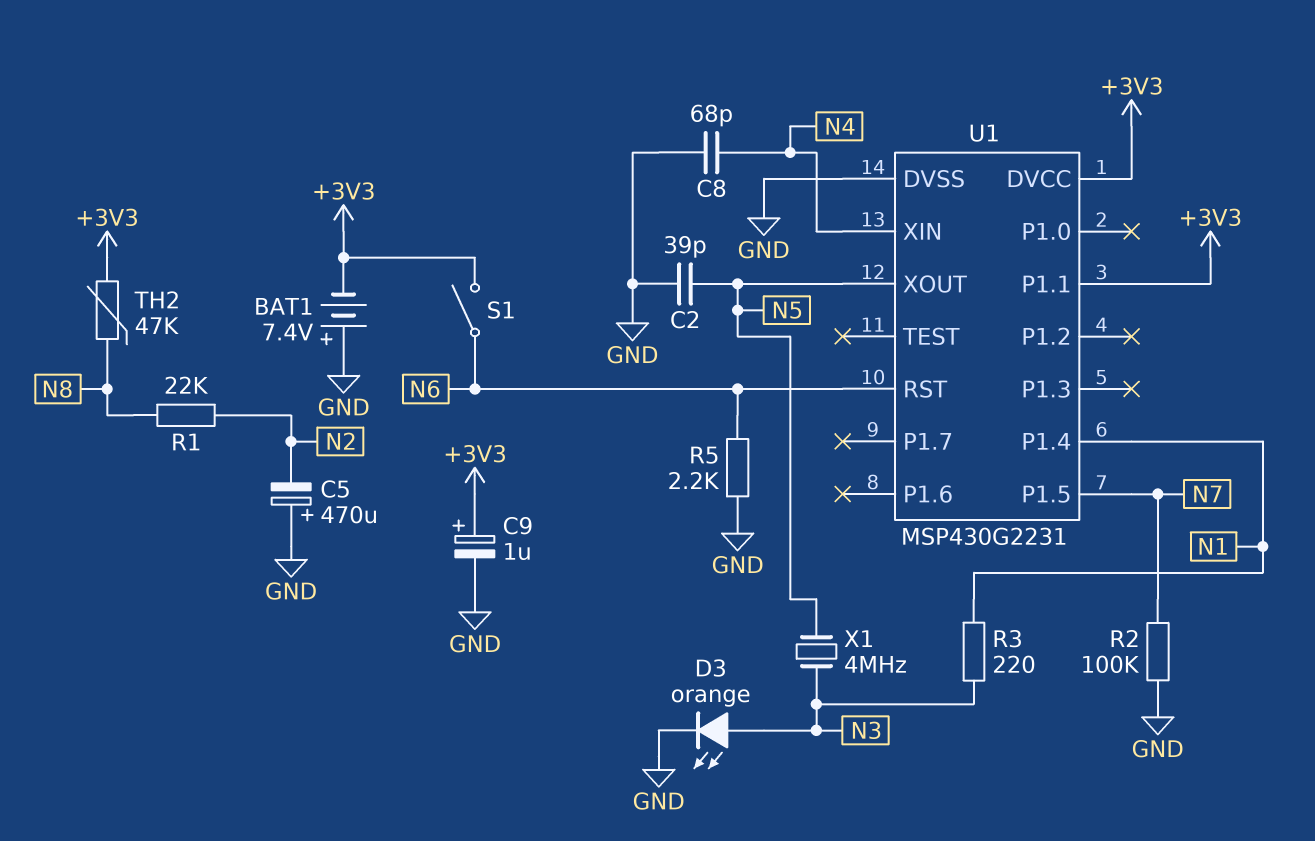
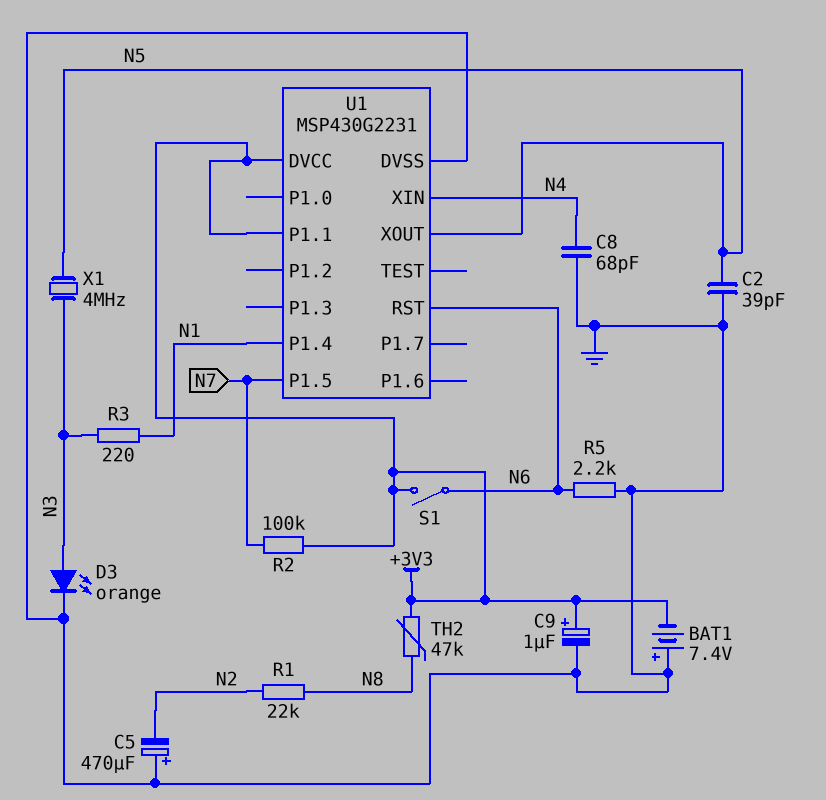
R2: 100k (GND, N7) -> 100k (+3V3, N7)

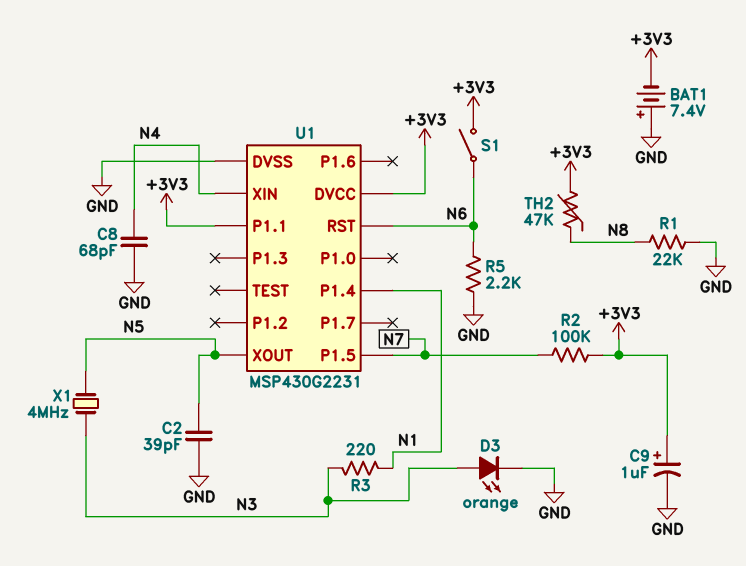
C5: 470uF (plus GND, minus N2) -> none
R1: 22k (N2, N8) -> 22k (GND, N8)

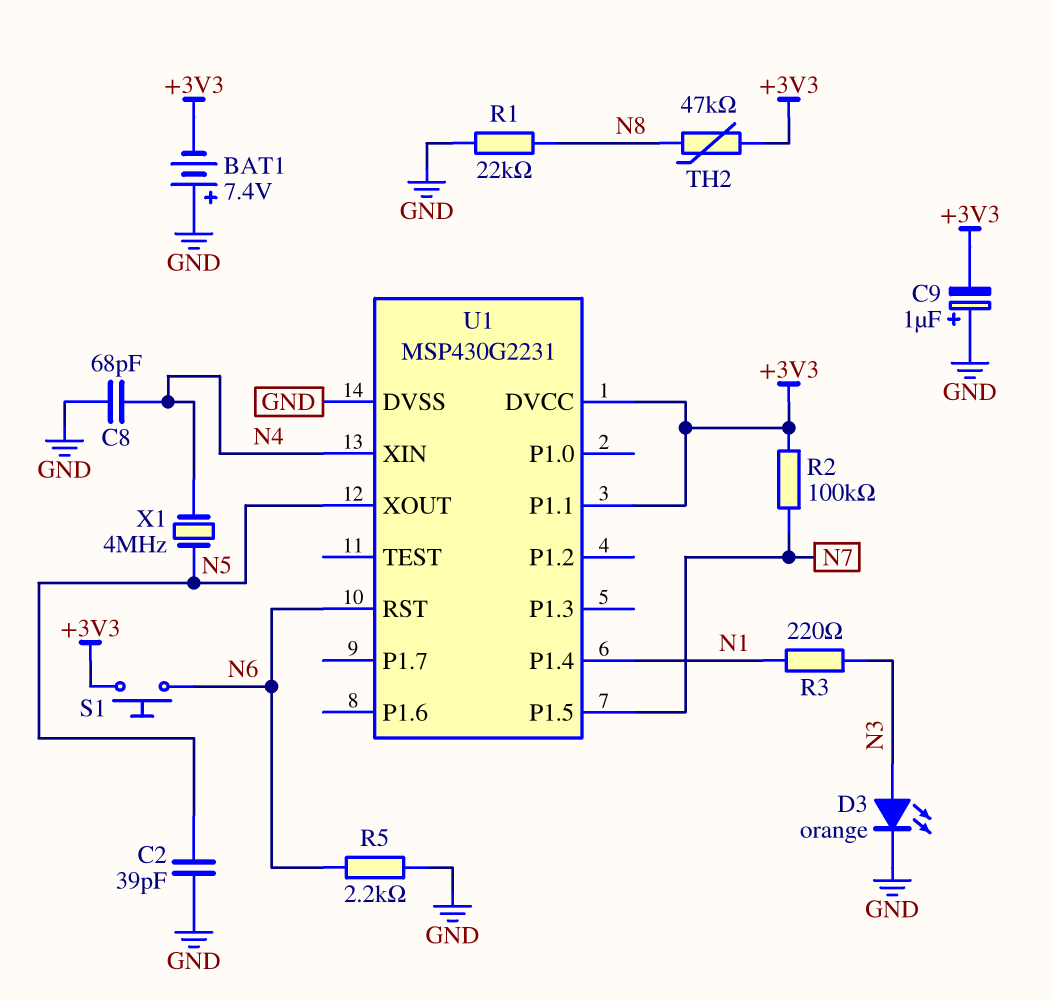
C9: 1uF (plus +3V3, minus GND) -> 1uF (plus GND, minus +3V3)
S1: switch (+3V3, N6) -> button (+3V3, N6)
X1: 4MHz (N3, N5) -> 4MHz (N4, N5)

